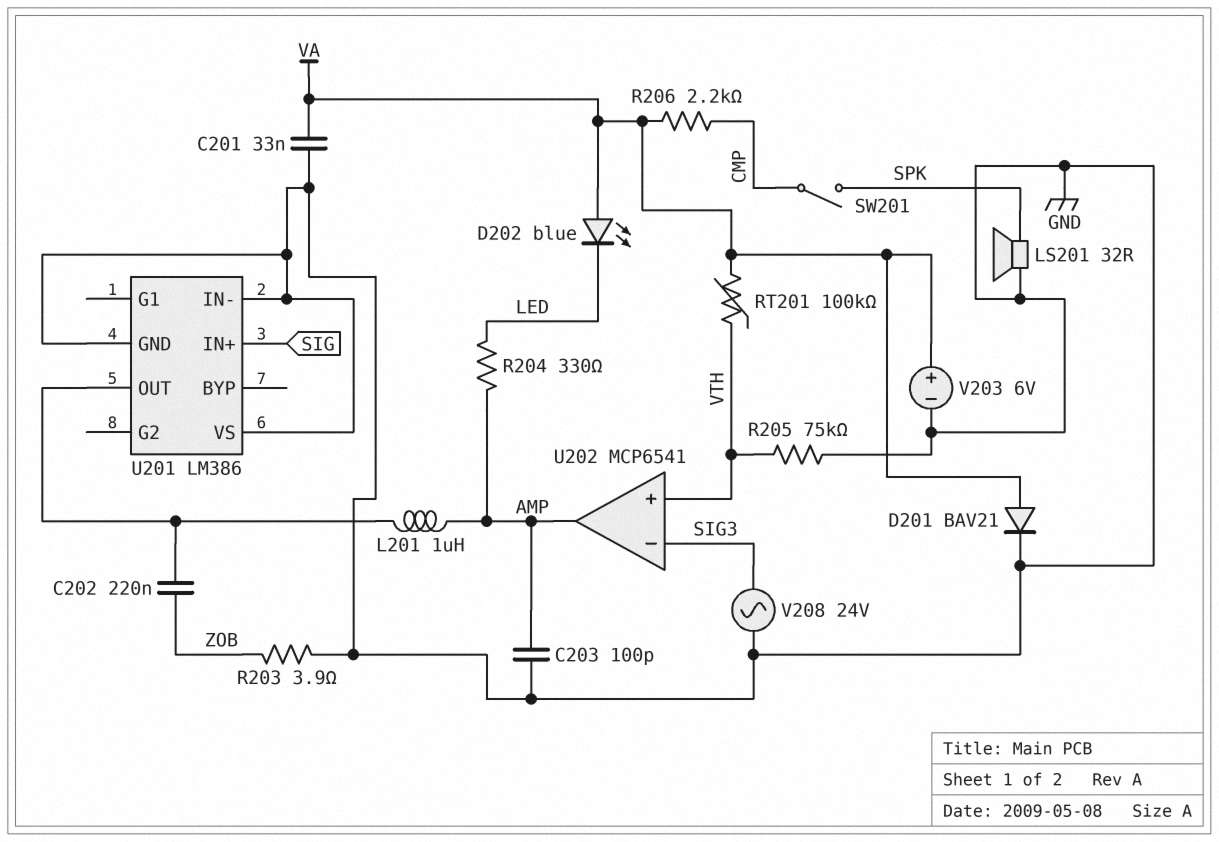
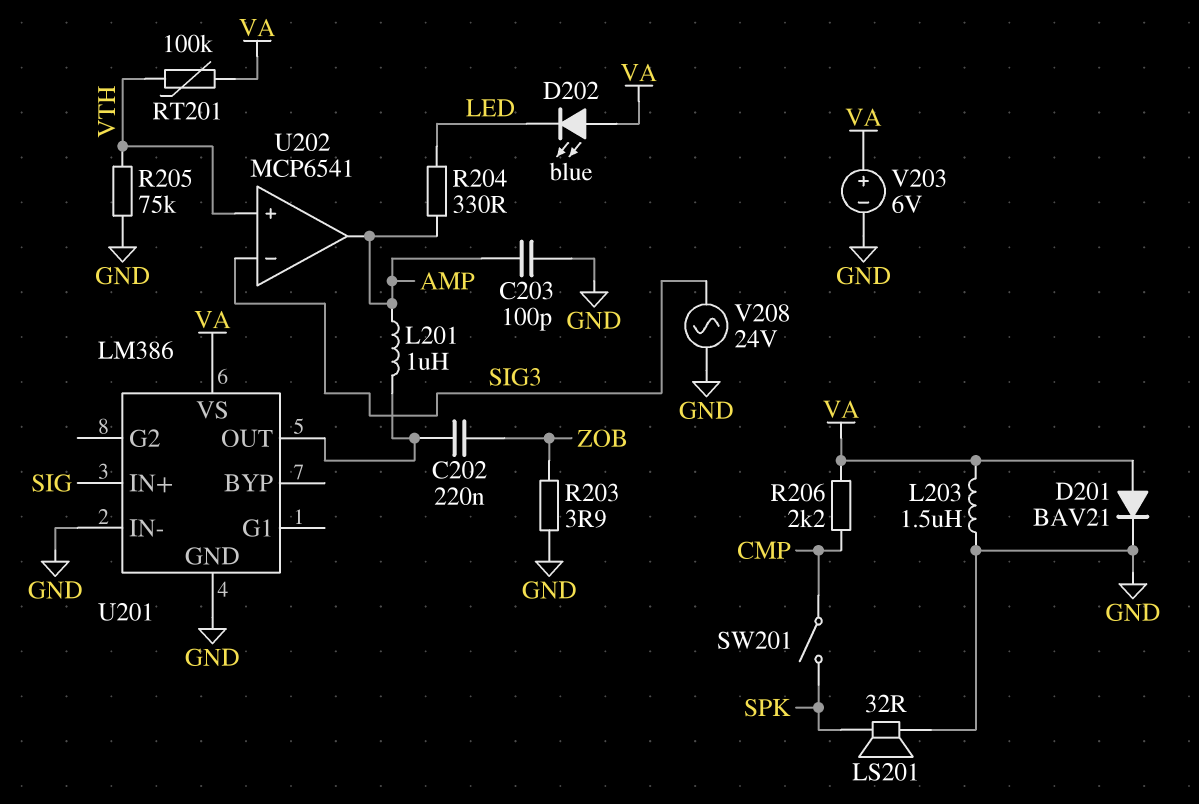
C201: 33nF (GND, VA) -> none
L203: none -> 1.5uH (GND, VA)
U201 pin VS: GND -> VA

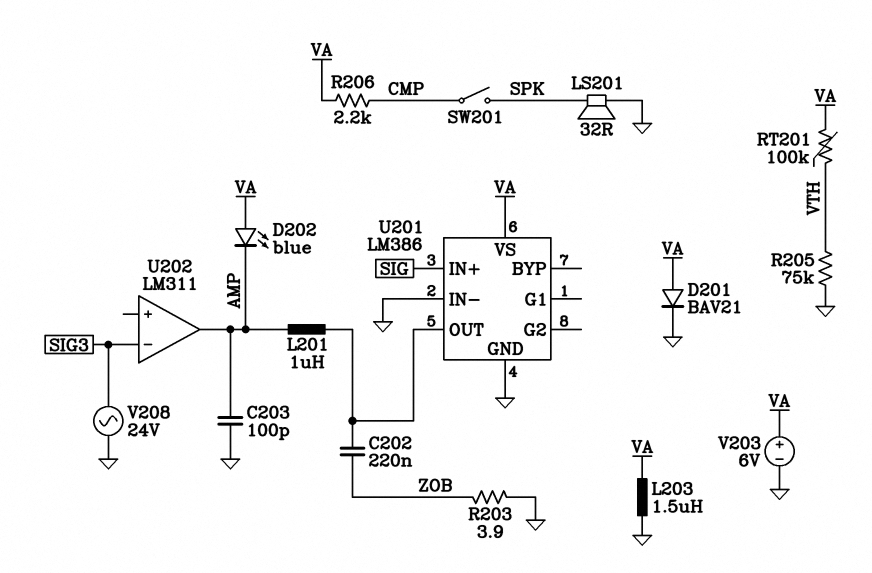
D202: LED blue (A VA, K LED) -> LED blue (A VA, K AMP)
R204: 330 (AMP, LED) -> none
U202: MCP6541 -> LM311
U202 pin in+: VTH -> none

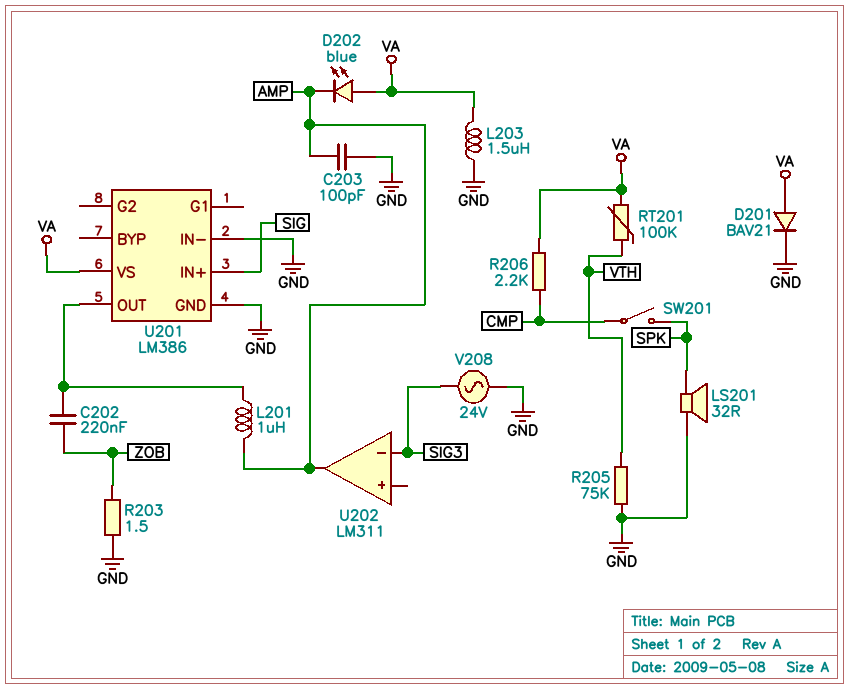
R203: 3.9 (GND, ZOB) -> 1.5 (GND, ZOB)
V203: 6V (plus VA, minus GND) -> none

